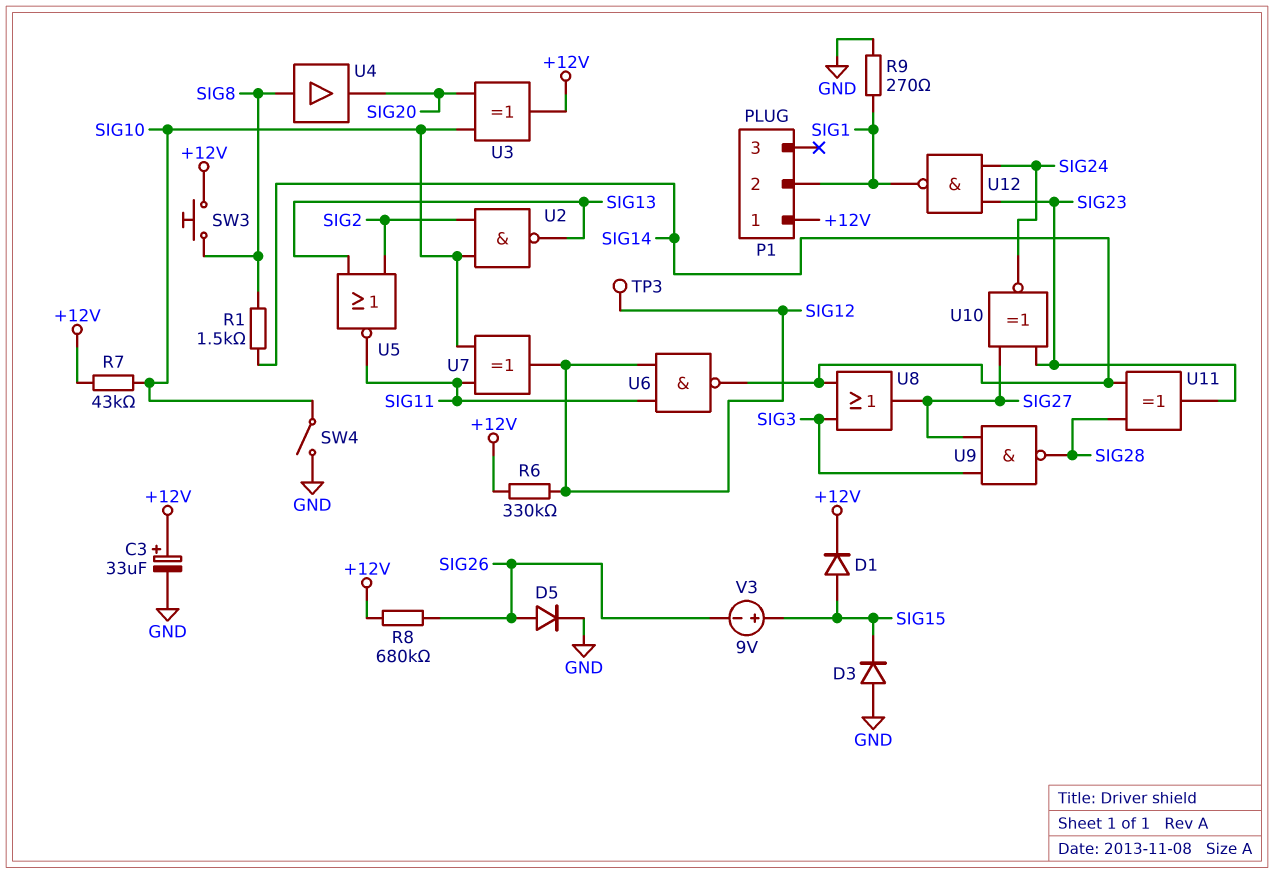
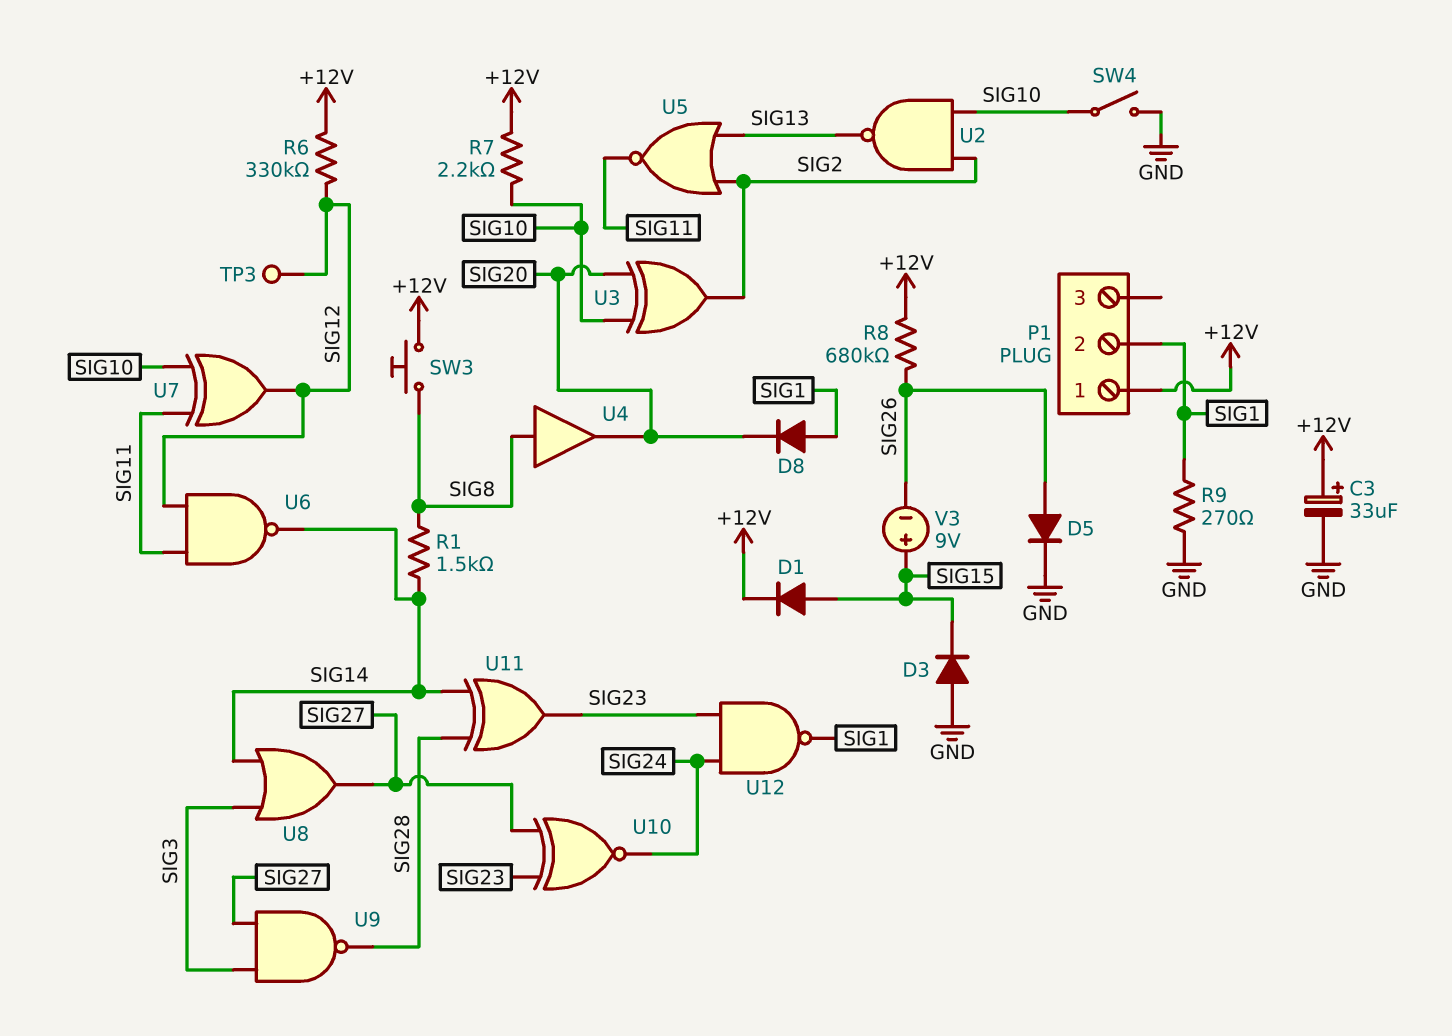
D8: none -> diode (A SIG1, K SIG20)
R7: 43k (+12V, SIG10) -> 2.2k (+12V, SIG10)
U3: XOR (in SIG10, in SIG20, out +12V) -> XOR (in SIG10, in SIG20, out SIG2)

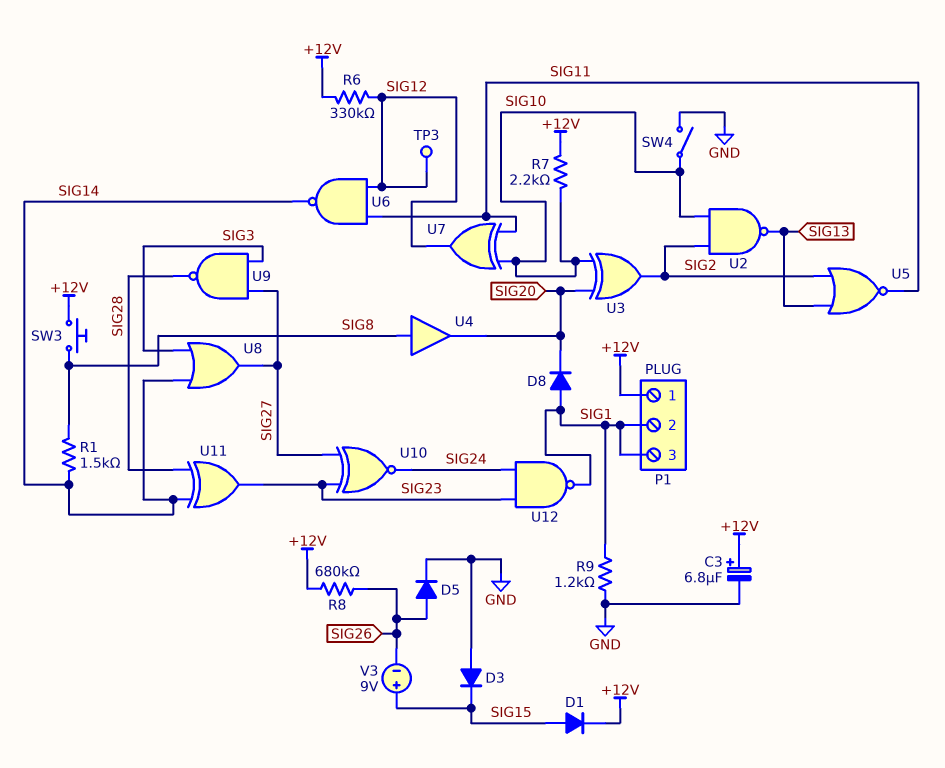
C3: 33uF (plus +12V, minus GND) -> 6.8uF (plus +12V, minus GND)
P1 pin 3: none -> SIG1
R9: 270 (GND, SIG1) -> 1.2k (GND, SIG1)

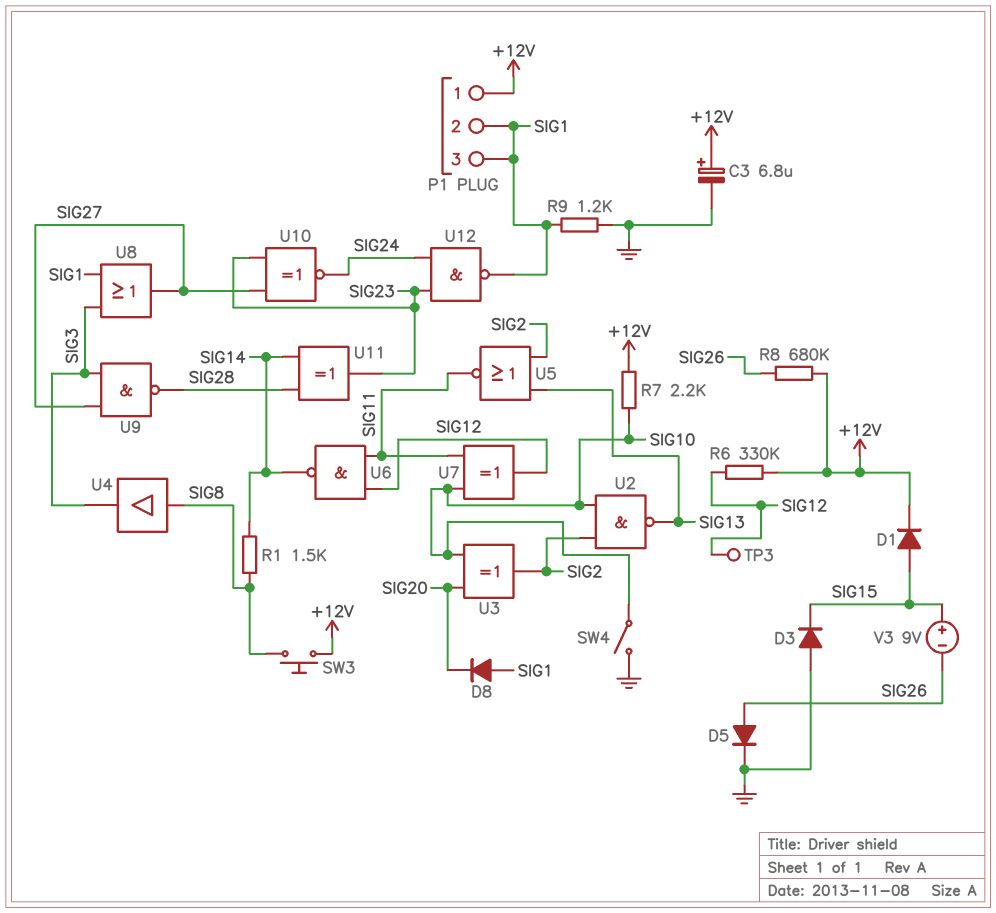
U4: buffer (in SIG8, out SIG20) -> buffer (in SIG8, out SIG3)
U8: OR (in SIG3, in SIG14, out SIG27) -> OR (in SIG1, in SIG3, out SIG27)

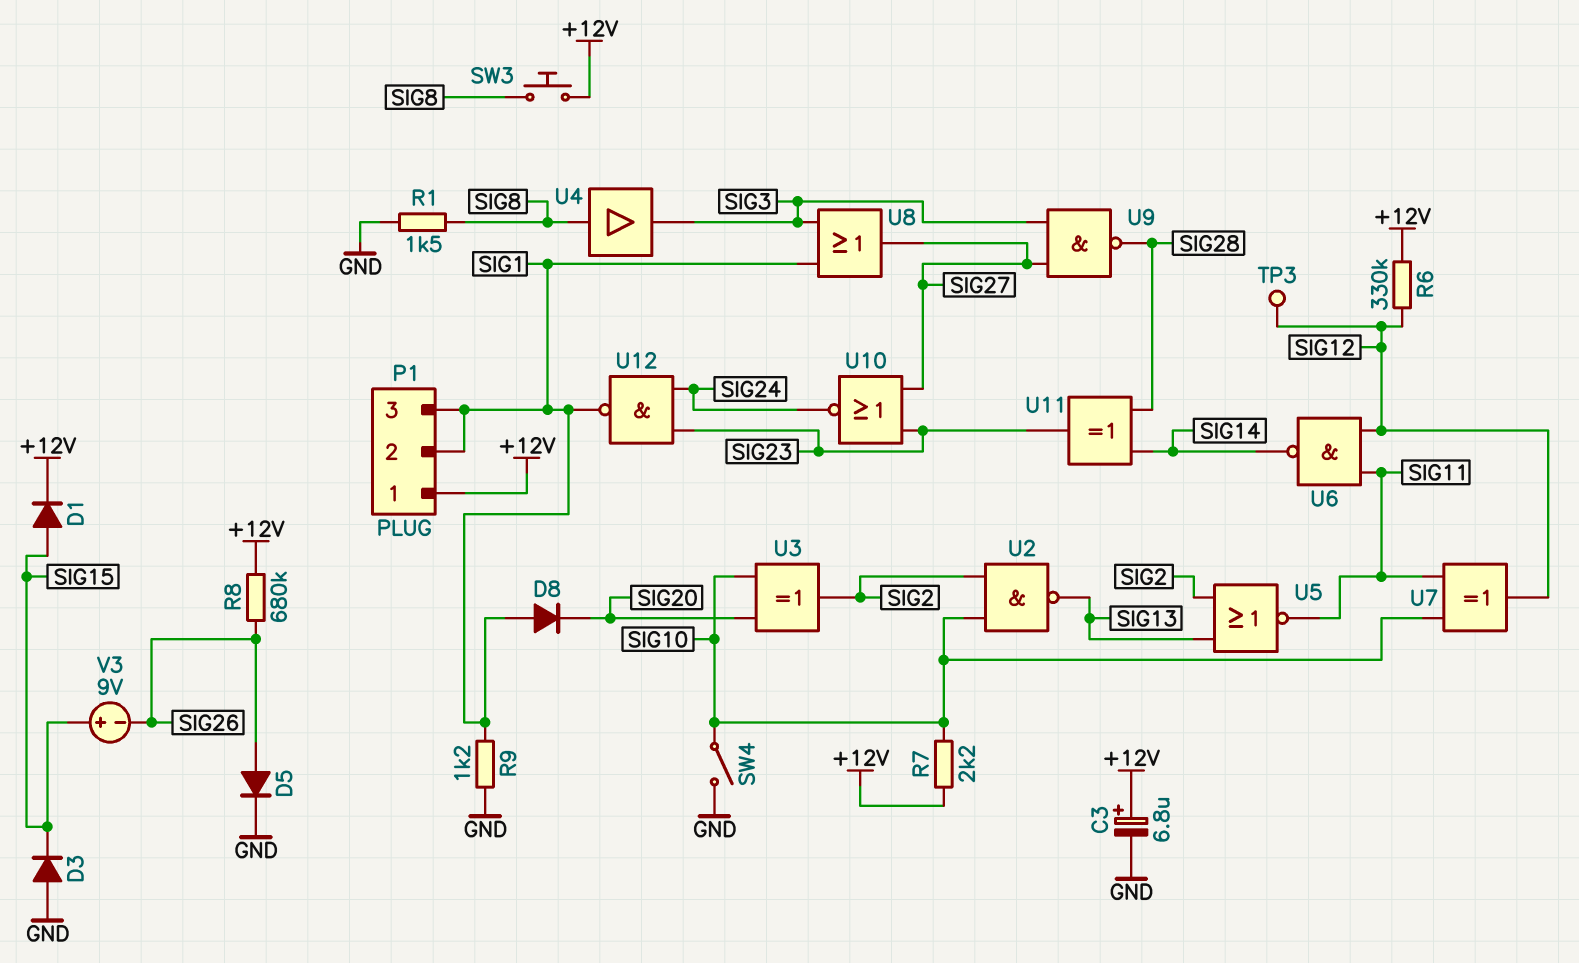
R1: 1.5k (SIG8, SIG14) -> 1.5k (GND, SIG8)
U10: XNOR (in SIG23, in SIG27, out SIG24) -> NOR (in SIG23, in SIG27, out SIG24)

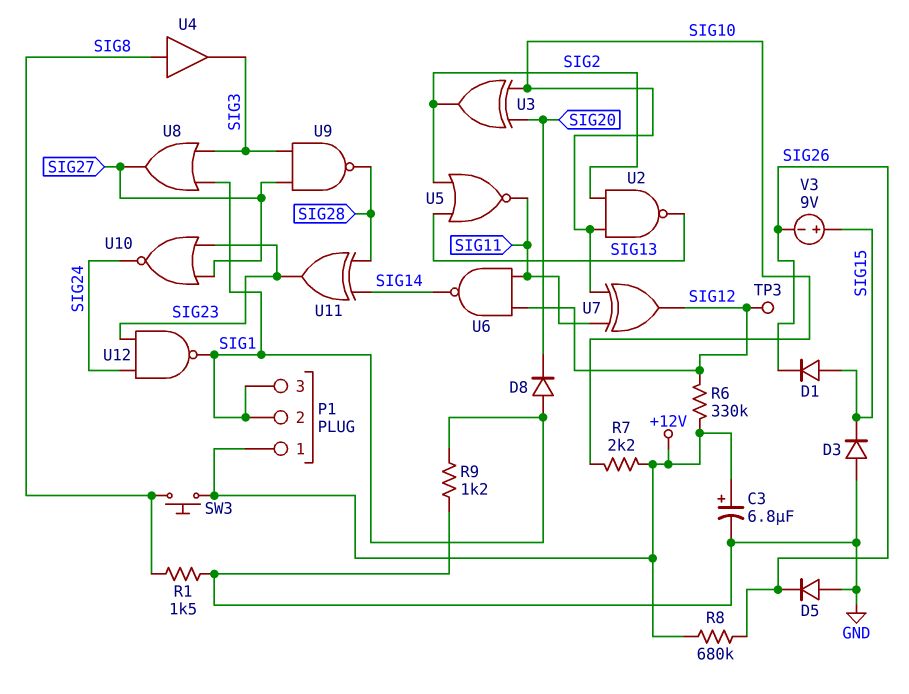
D1: diode (A SIG15, K +12V) -> diode (A SIG15, K SIG26)
D5: diode (A SIG26, K GND) -> diode (A GND, K SIG26)
SW4: switch (GND, SIG10) -> none

